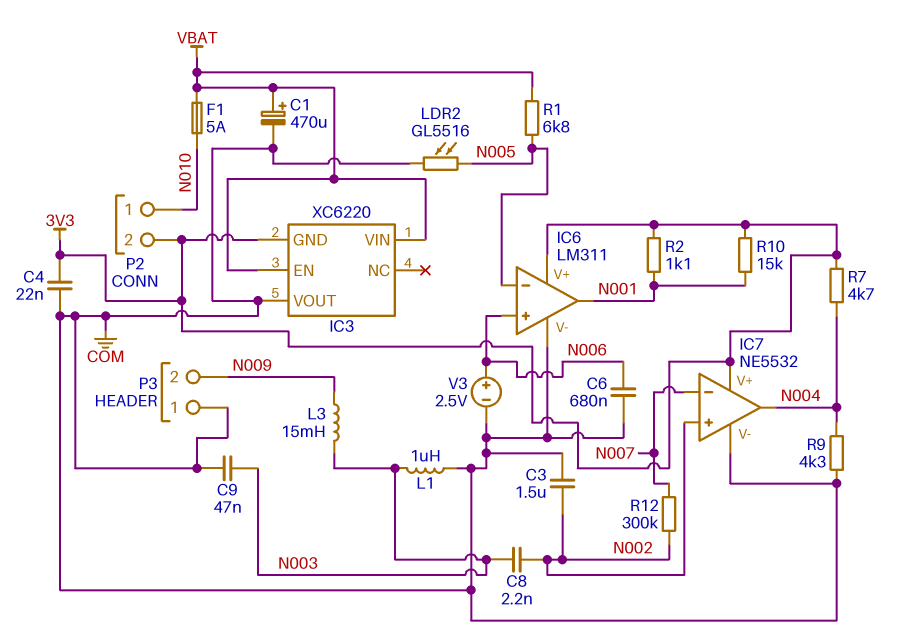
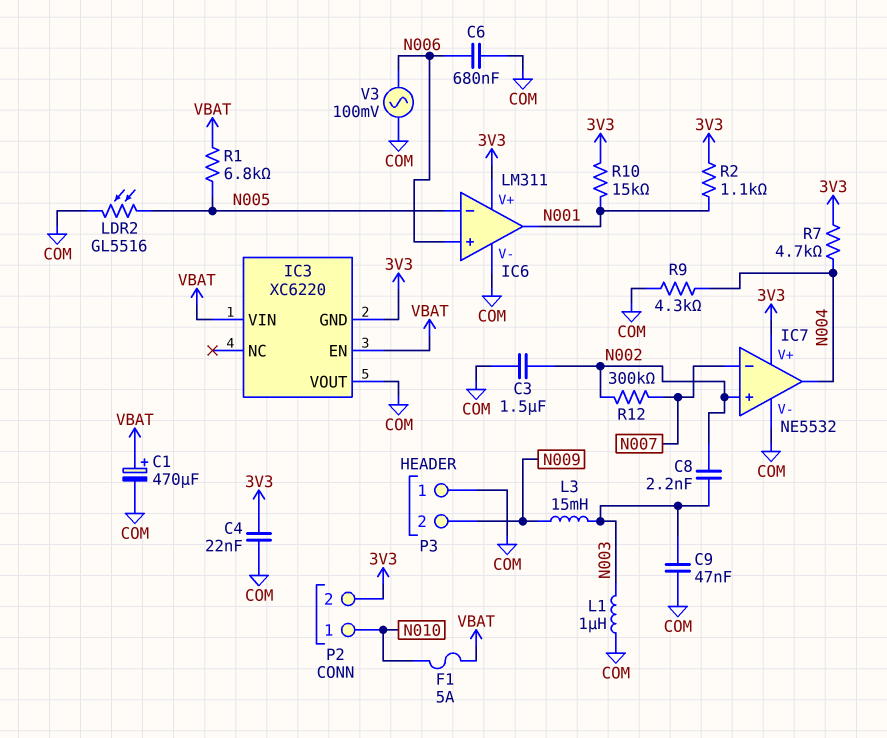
V3: 2.5V (plus N006, minus COM) -> AC 100mV (COM, N006)

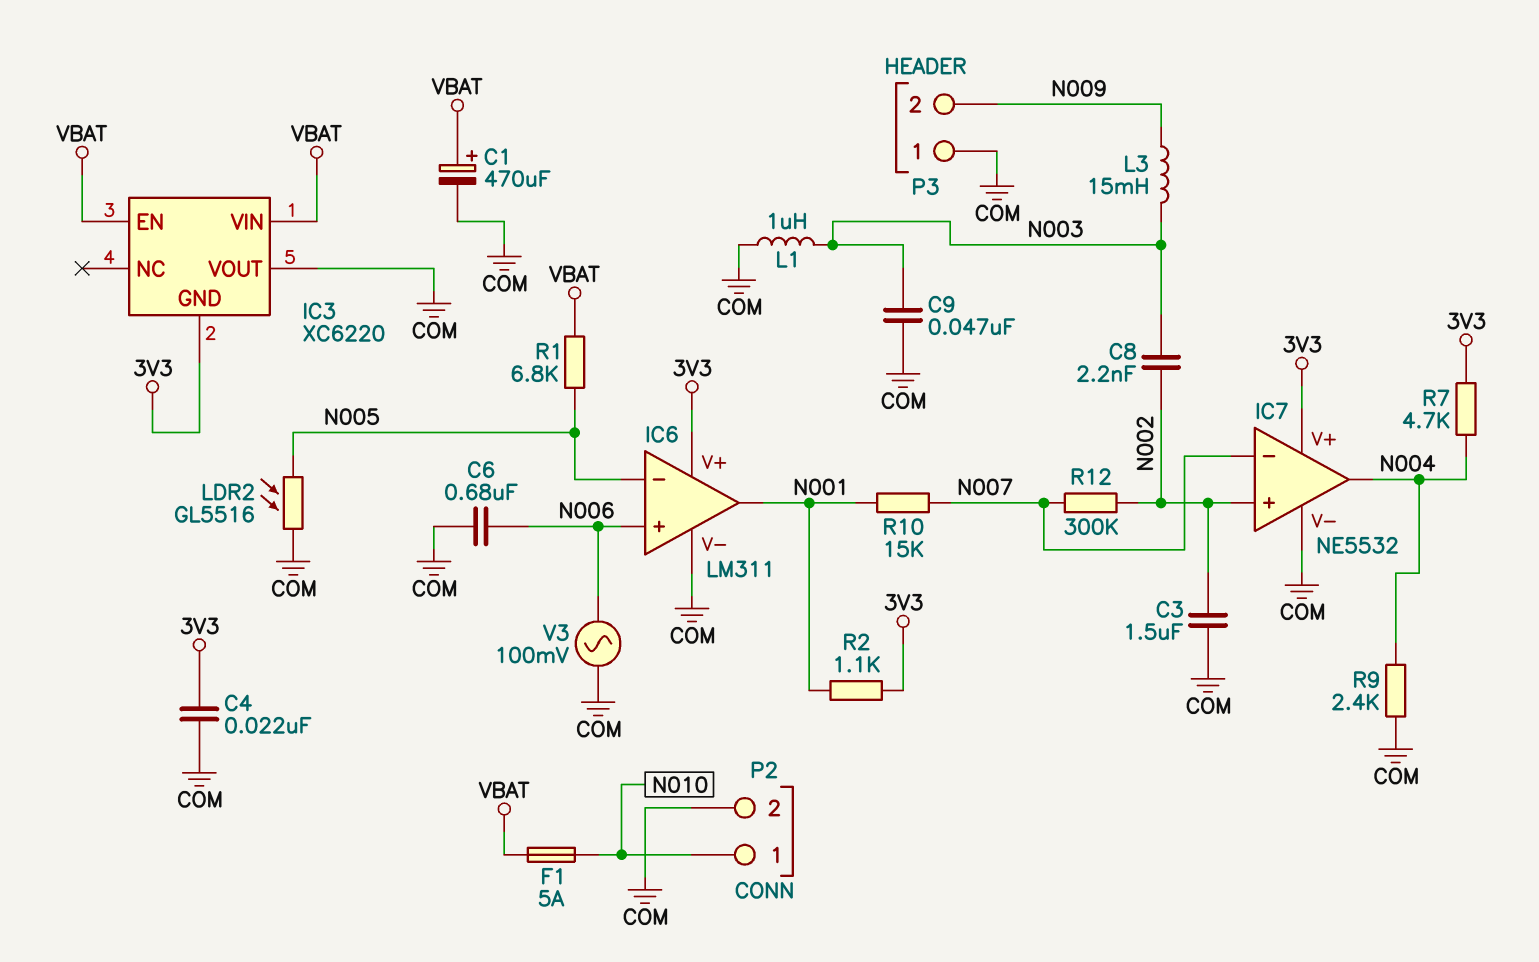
P2 pin 2: 3V3 -> COM
R9: 4.3k (COM, N004) -> 2.4k (COM, N004)
R10: 15k (3V3, N001) -> 15k (N001, N007)

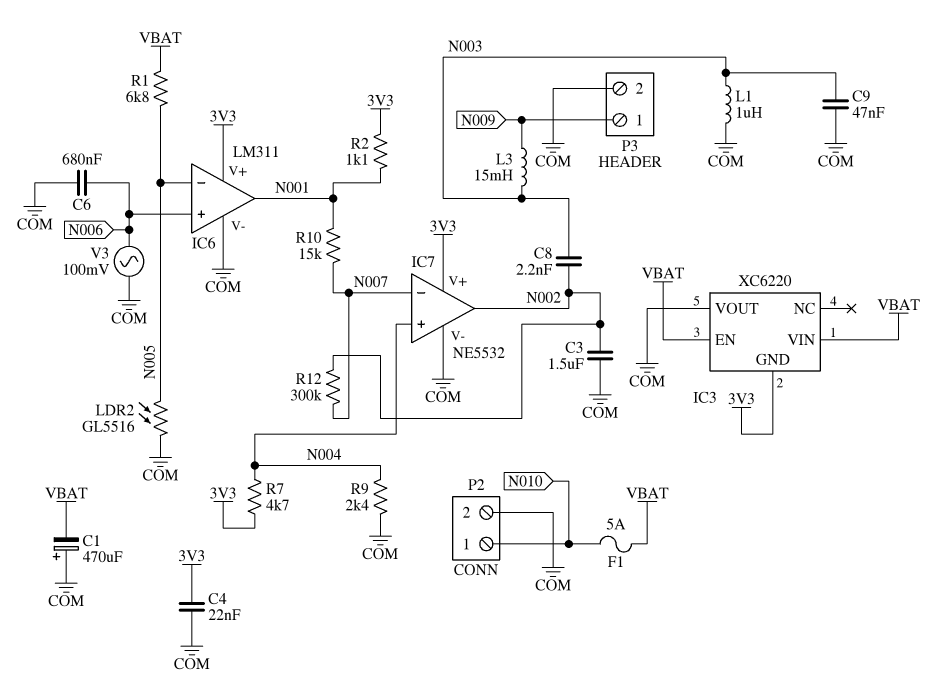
C1: 470uF (plus VBAT, minus COM) -> 470uF (plus COM, minus VBAT)
IC7 pin in+: N002 -> N004
IC7 pin out: N004 -> N002
P3 pin 1: COM -> N009
P3 pin 2: N009 -> COM

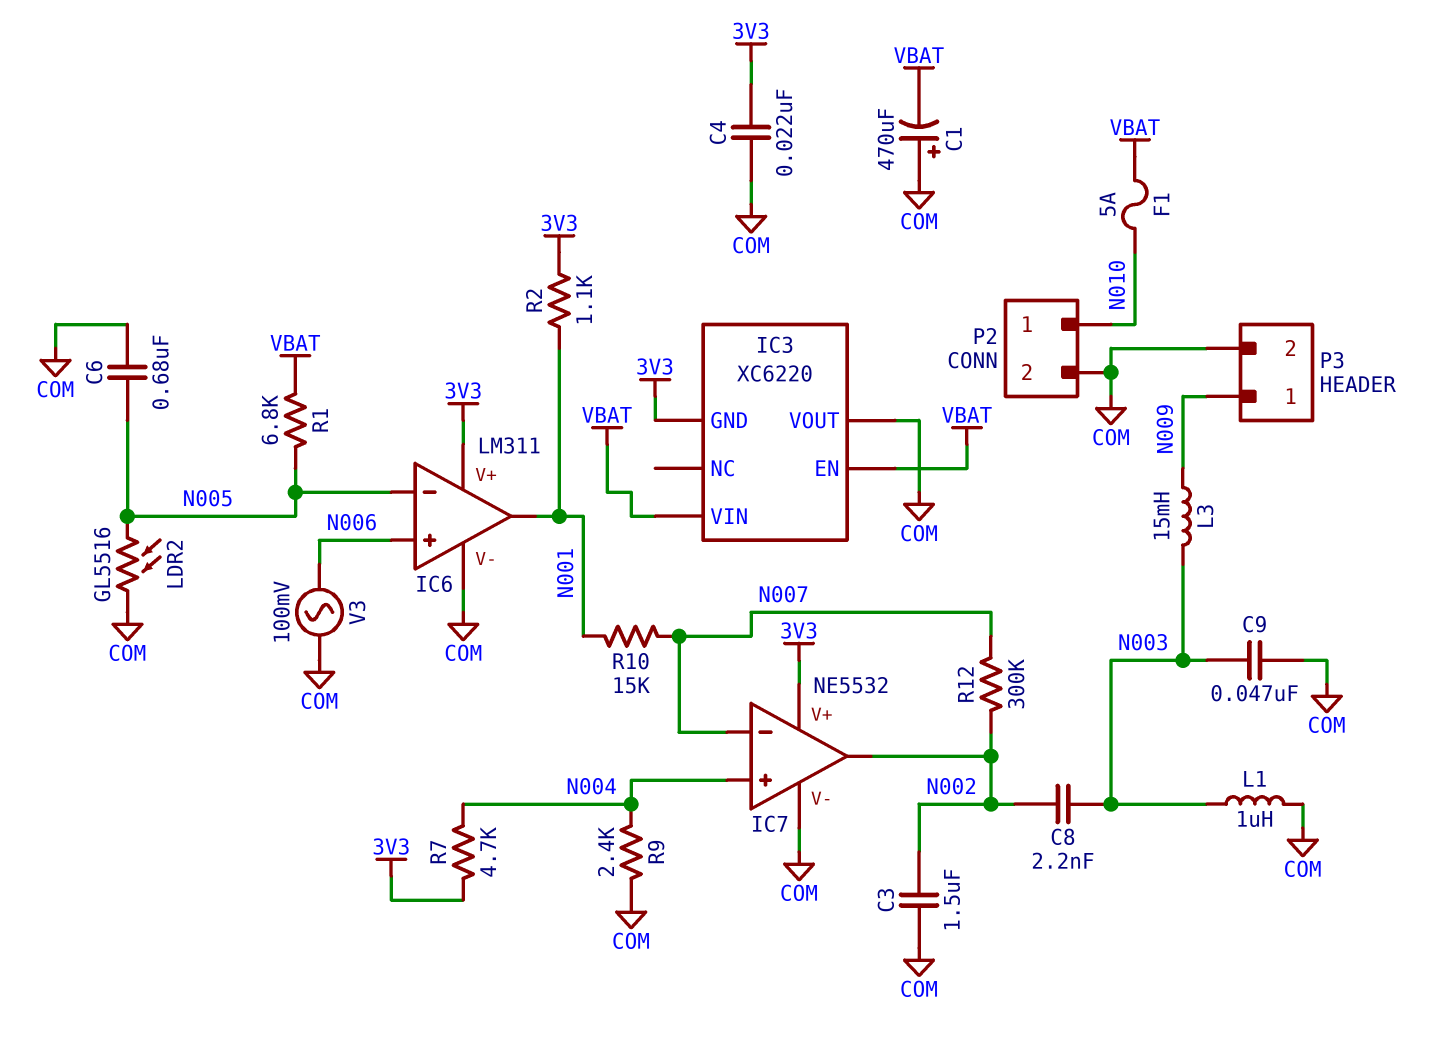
C6: 680nF (COM, N006) -> 680nF (COM, N005)

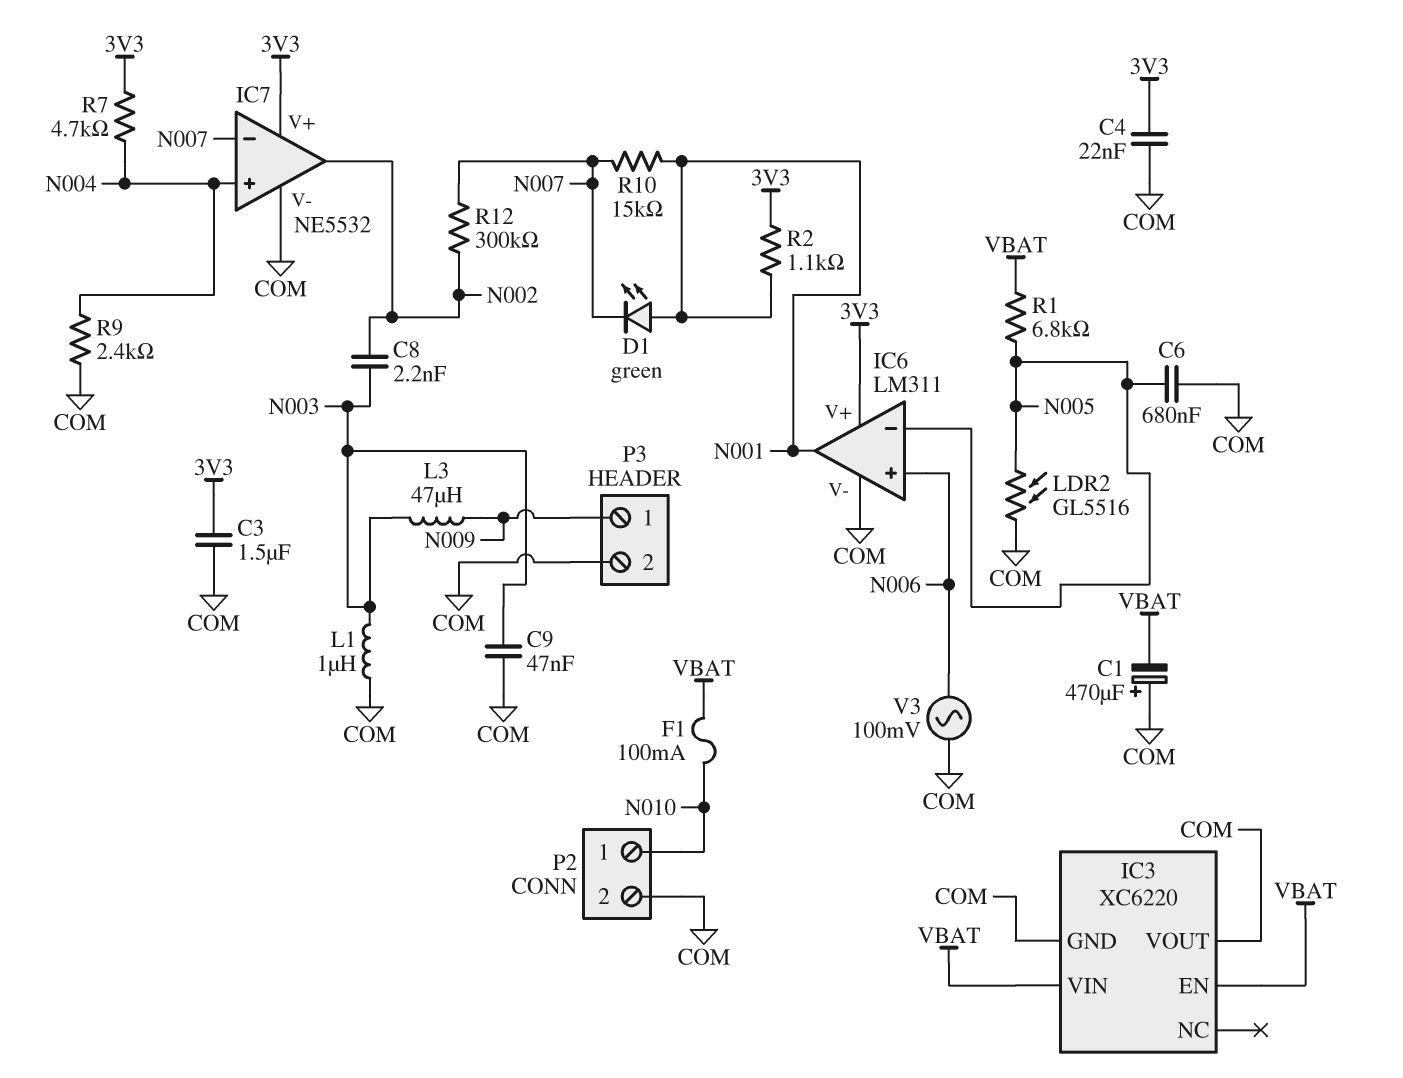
C3: 1.5uF (COM, N002) -> 1.5uF (3V3, COM)
D1: none -> LED green (A N001, K N007)
F1: 5A (N010, VBAT) -> 100mA (N010, VBAT)
IC3 pin GND: 3V3 -> COM
L3: 15mH (N003, N009) -> 47uH (N003, N009)

